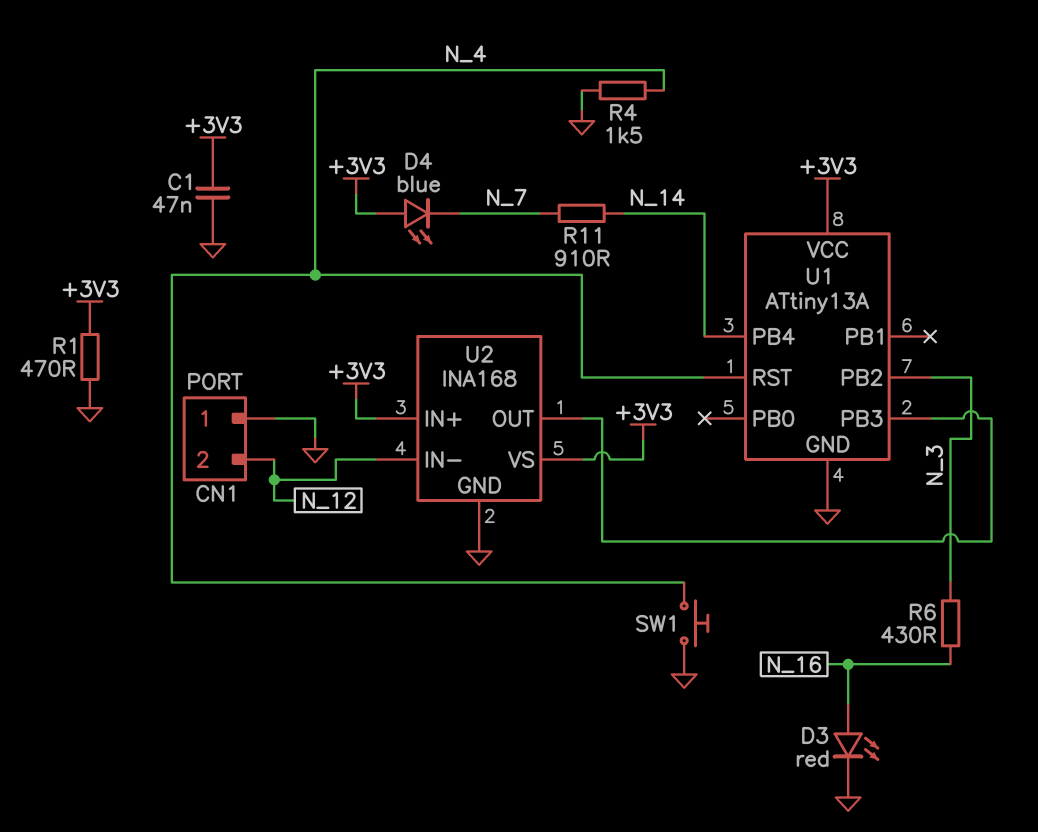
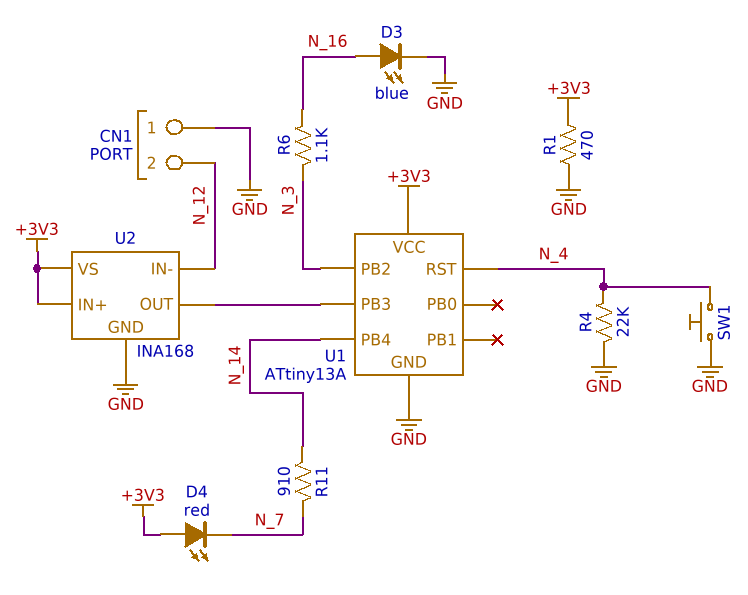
C1: 47nF (+3V3, GND) -> none
D3: LED red (A N_16, K GND) -> LED blue (A N_16, K GND)
D4: LED blue (A +3V3, K N_7) -> LED red (A +3V3, K N_7)
R4: 1.5k (GND, N_4) -> 22k (GND, N_4)
R6: 430 (N_3, N_16) -> 1.1k (N_3, N_16)

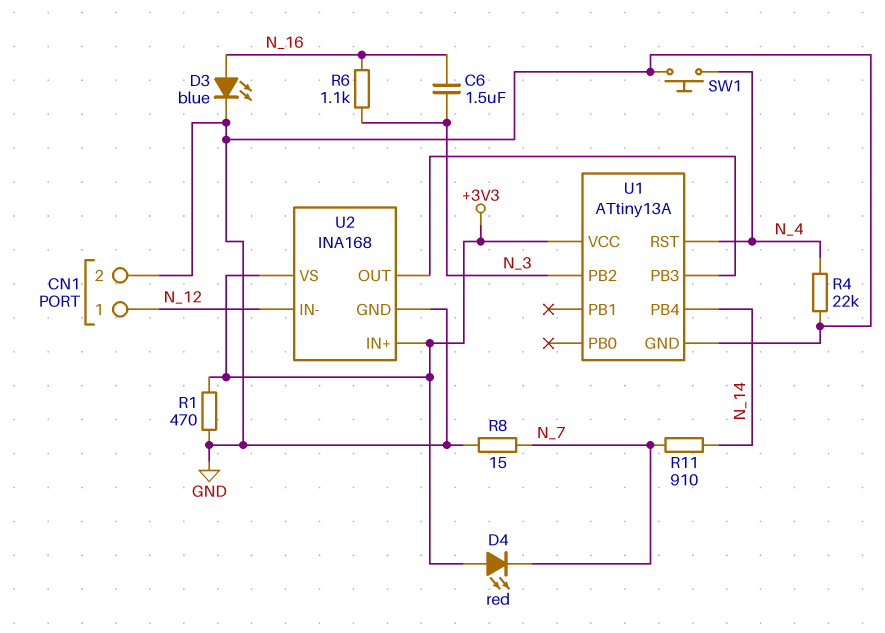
C6: none -> 1.5uF (N_3, N_16)
CN1 pin 1: GND -> N_12
CN1 pin 2: N_12 -> GND
R8: none -> 15 (GND, N_7)

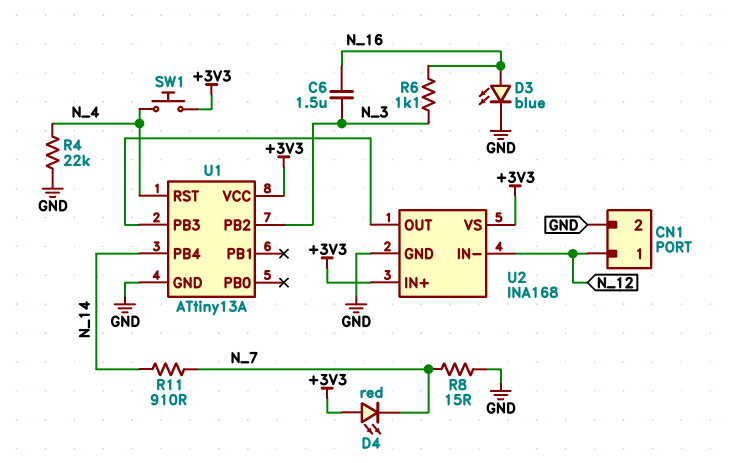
R1: 470 (+3V3, GND) -> none
SW1: button (GND, N_4) -> button (+3V3, N_4)

